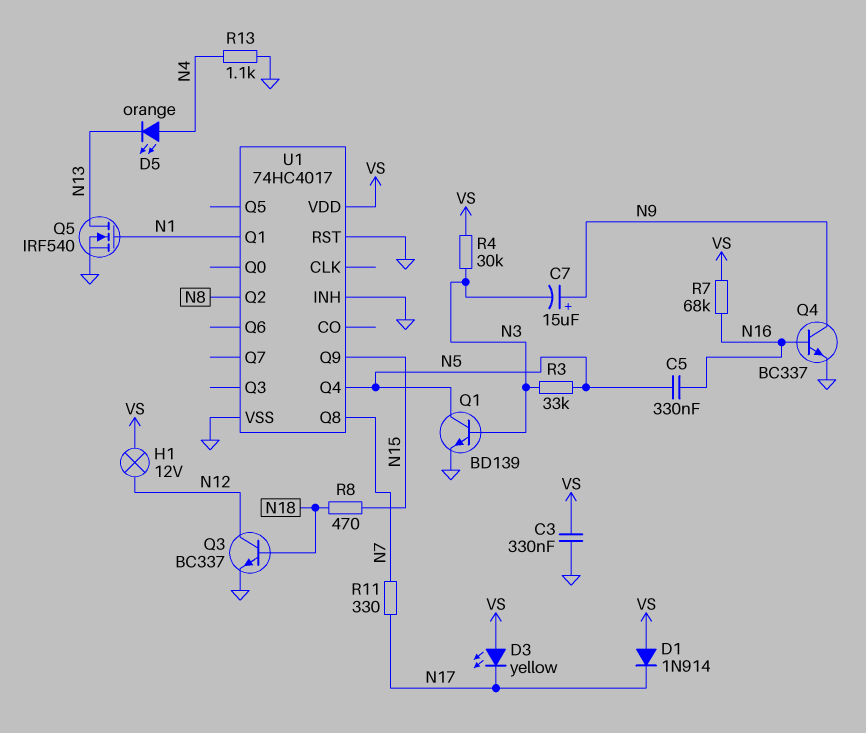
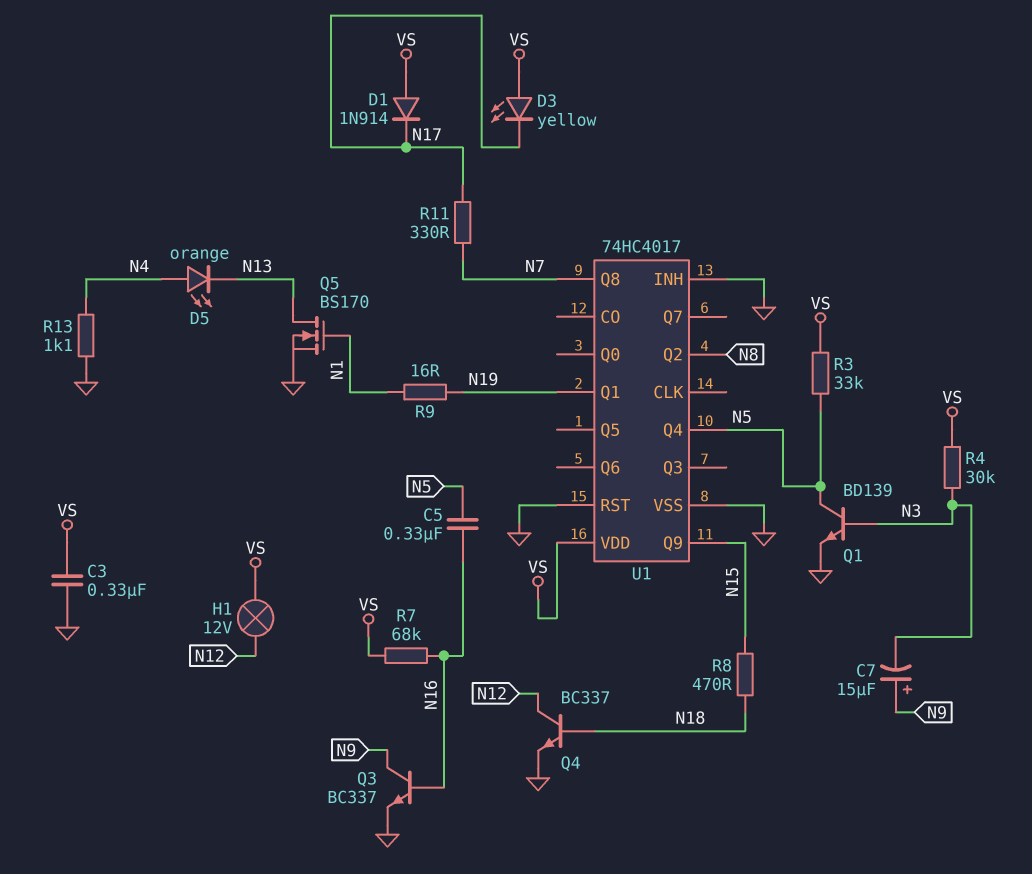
Q3: NPN BC337 (B N18, C N12, E GND) -> NPN BC337 (B N16, C N9, E GND)
Q4: NPN BC337 (B N16, C N9, E GND) -> NPN BC337 (B N18, C N12, E GND)
Q5: NMOS IRF540 (G N1, D N13, S GND) -> NMOS BS170 (G N1, D N13, S GND)
R3: 33k (N3, N5) -> 33k (N5, VS)
R9: none -> 16 (N1, N19)
U1 pin Q1: N1 -> N19

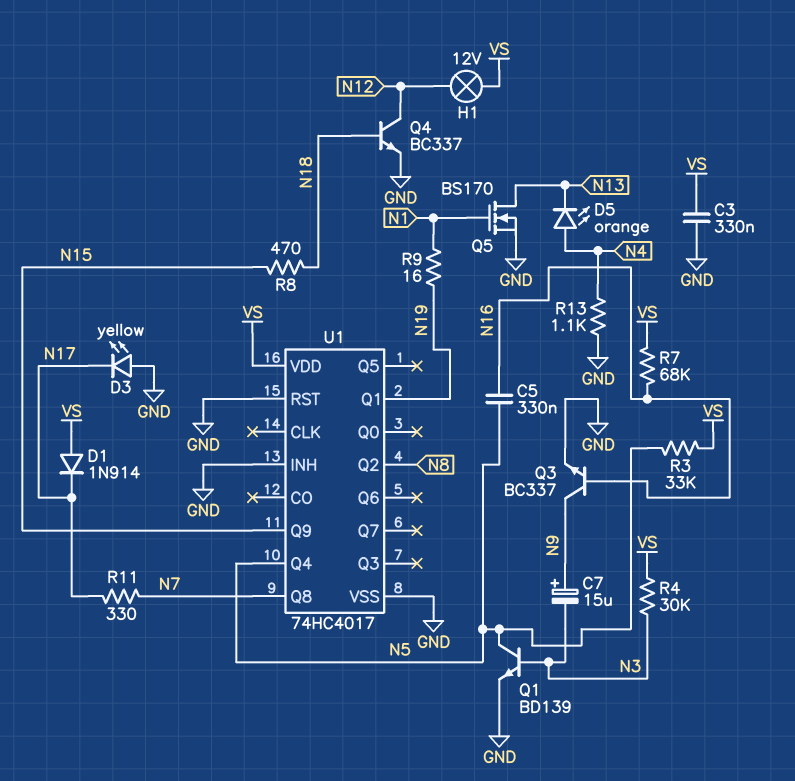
D3: LED yellow (A VS, K N17) -> LED yellow (A GND, K N17)

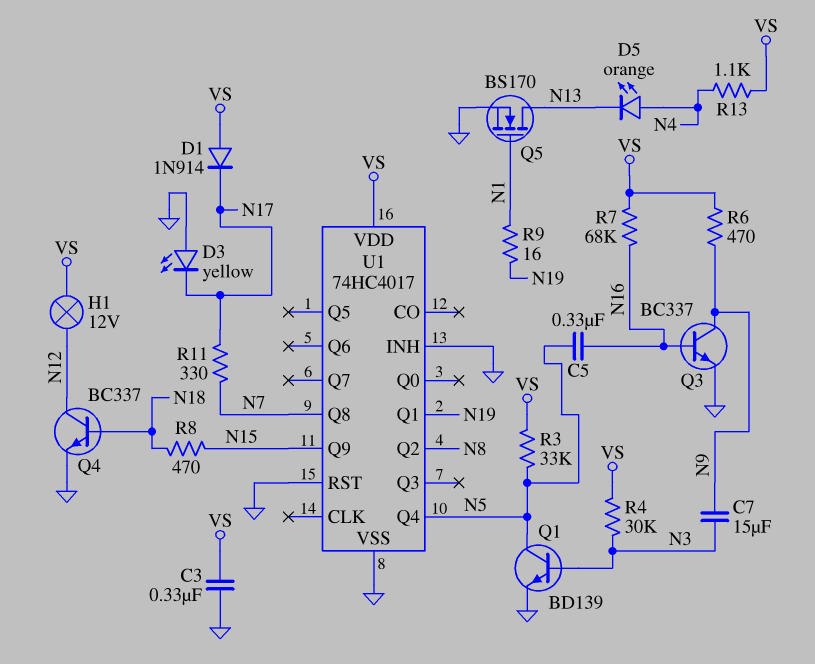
C7: 15uF (plus N9, minus N3) -> 15uF (N3, N9)
R6: none -> 470 (N9, VS)
R13: 1.1k (GND, N4) -> 1.1k (N4, VS)

